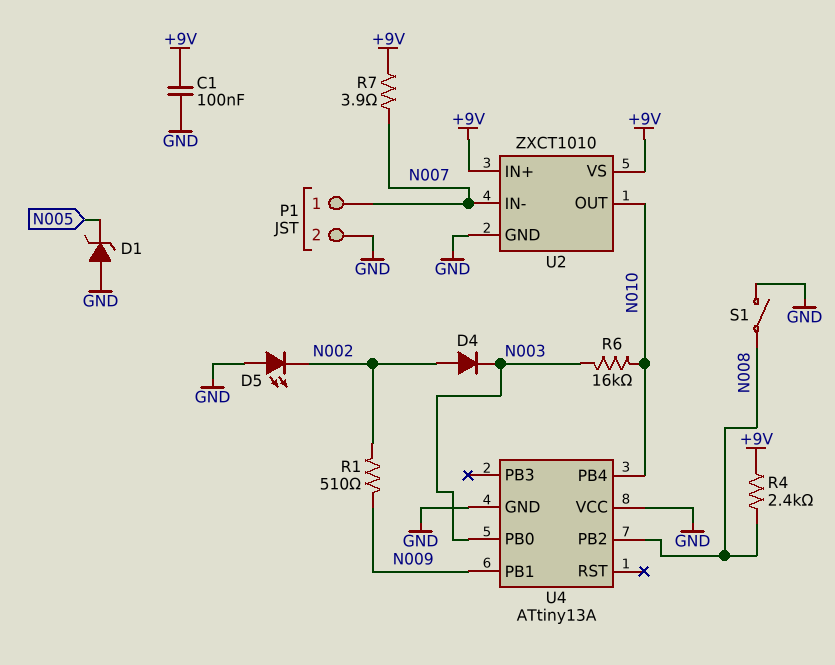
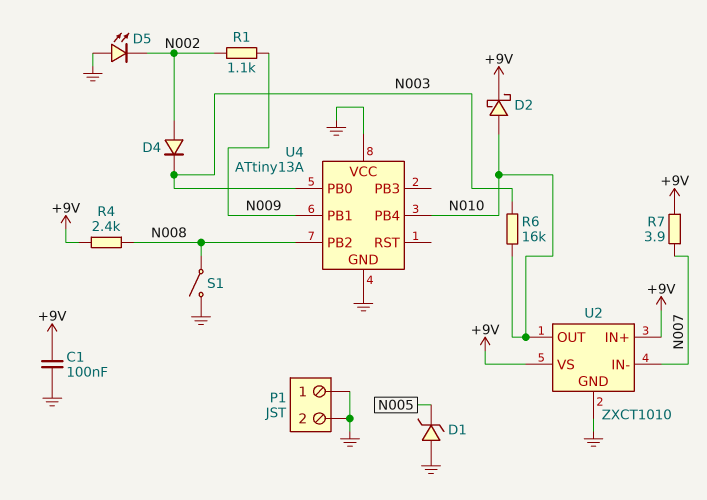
D2: none -> schottky (A N010, K +9V)
P1 pin 1: N007 -> GND
R1: 510 (N002, N009) -> 1.1k (N002, N009)

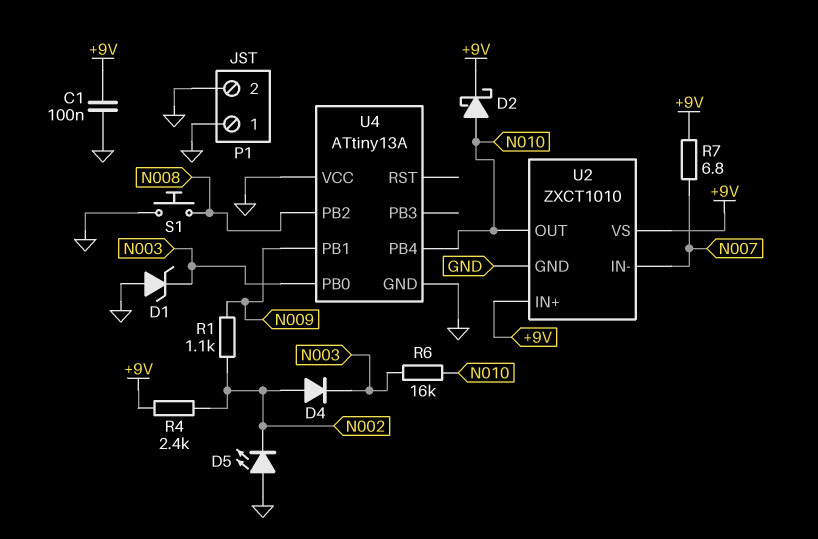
D1: zener (A GND, K N005) -> zener (A GND, K N003)
R4: 2.4k (+9V, N008) -> 2.4k (+9V, N002)
R7: 3.9 (+9V, N007) -> 6.8 (+9V, N007)
S1: switch (GND, N008) -> button (GND, N008)

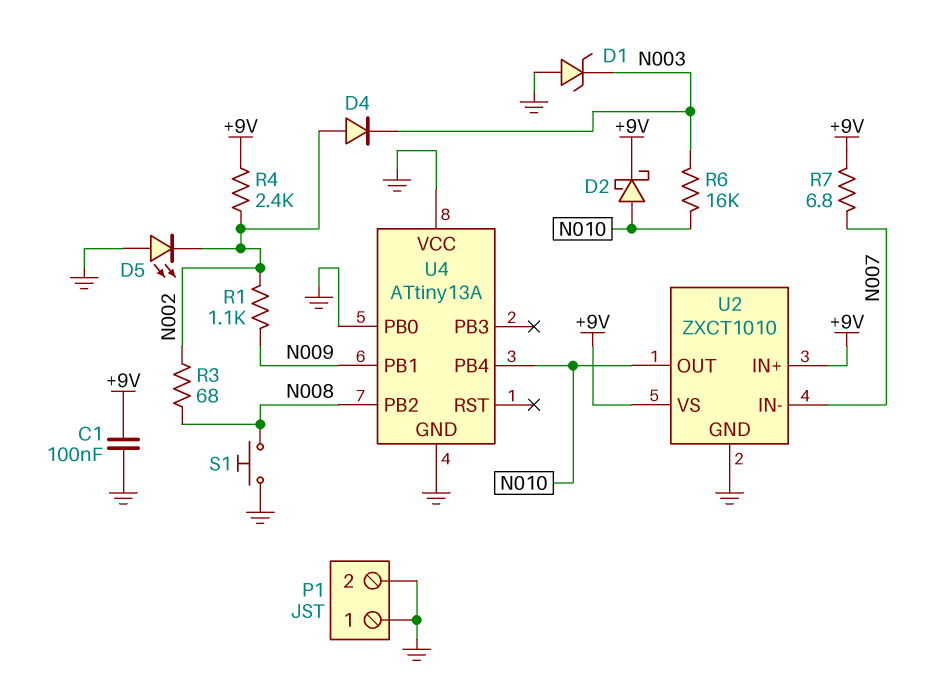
R3: none -> 68 (N002, N008)
U4 pin PB0: N003 -> GND

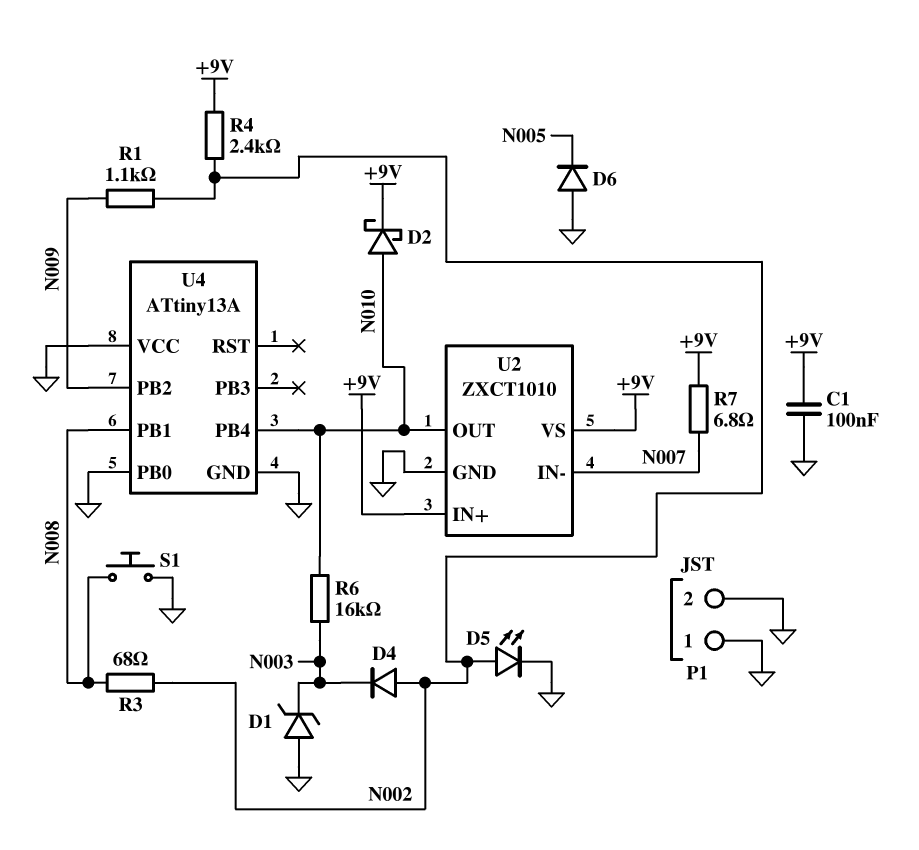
D5: LED (A GND, K N002) -> LED (A N002, K GND)
D6: none -> diode (A GND, K N005)
U4 pin PB1: N009 -> N008
U4 pin PB2: N008 -> N009

